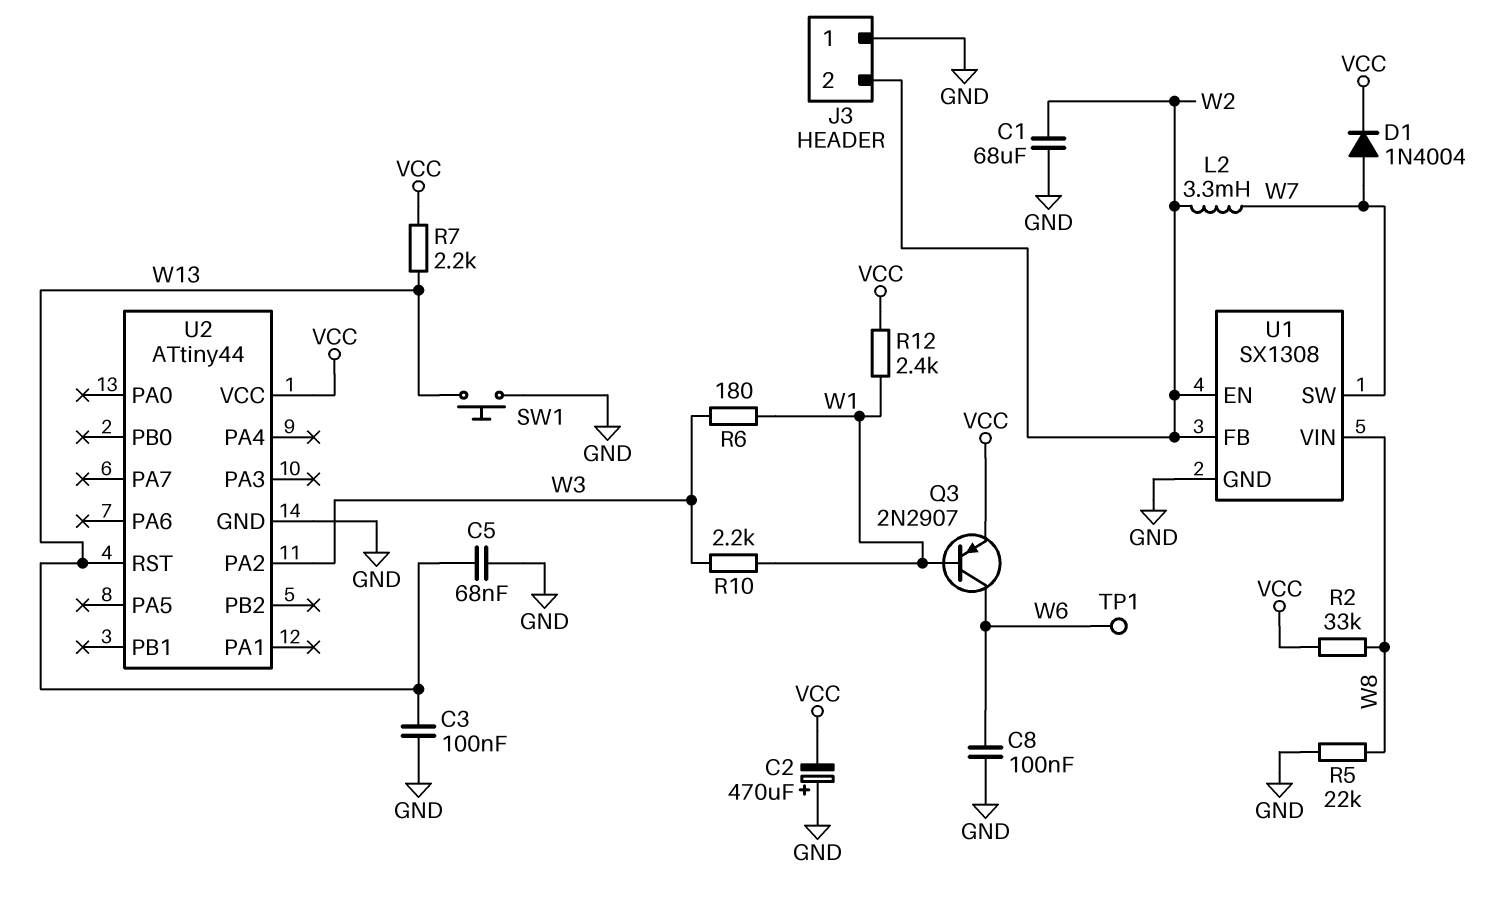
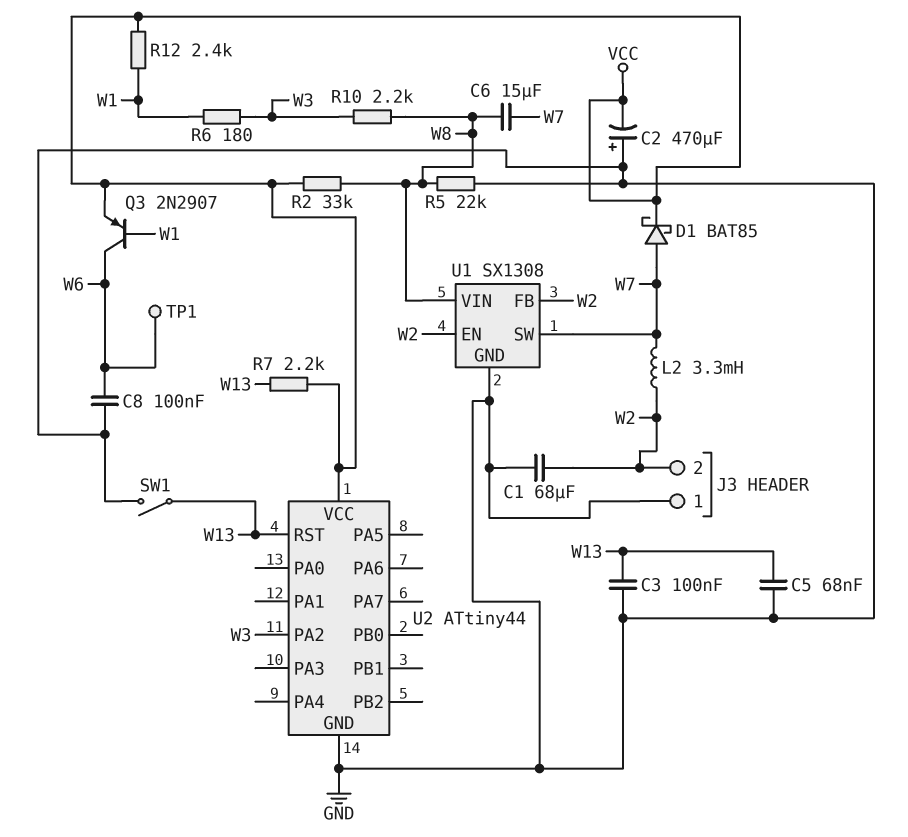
C6: none -> 15uF (W7, W8)
D1: diode 1N4004 (A W7, K VCC) -> schottky BAT85 (A W7, K VCC)
R10: 2.2k (W1, W3) -> 2.2k (W3, W8)
SW1: button (GND, W13) -> switch (GND, W13)

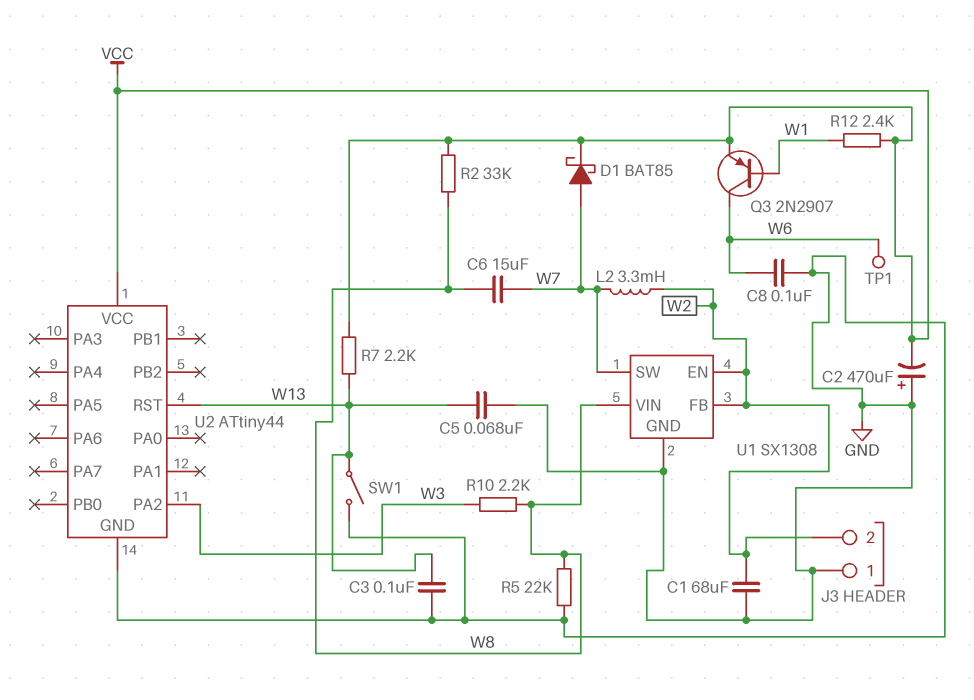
R6: 180 (W1, W3) -> none

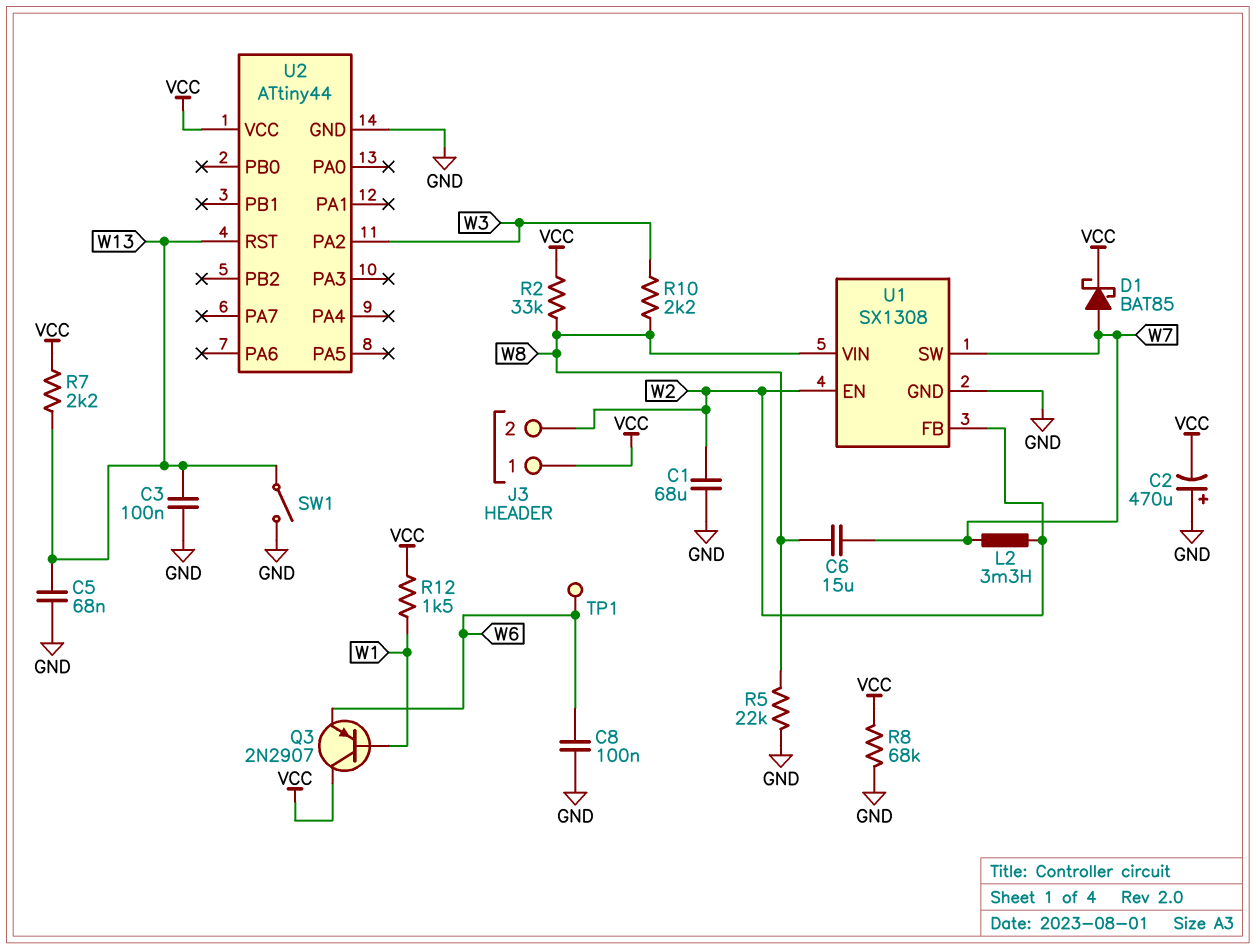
J3 pin 1: GND -> VCC
Q3: PNP 2N2907 (B W1, C W6, E VCC) -> PNP 2N2907 (B W1, C VCC, E W6)
R8: none -> 68k (GND, VCC)
R12: 2.4k (VCC, W1) -> 1.5k (VCC, W1)

